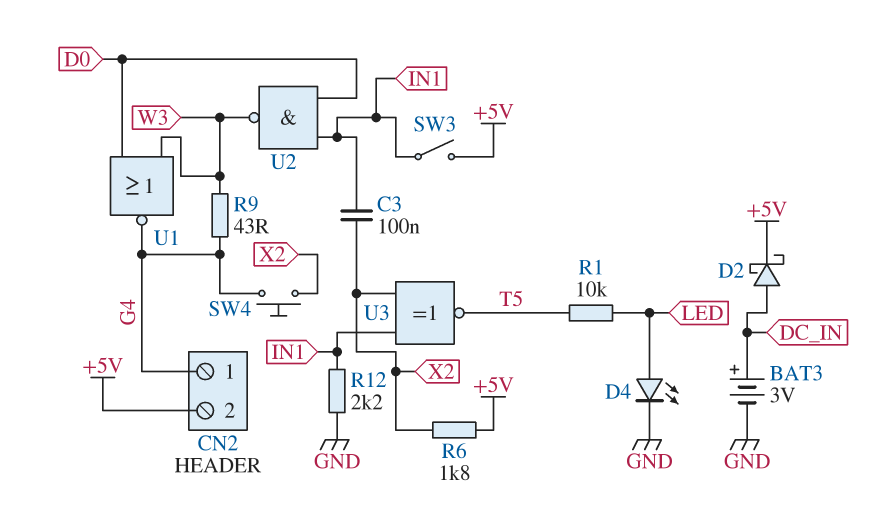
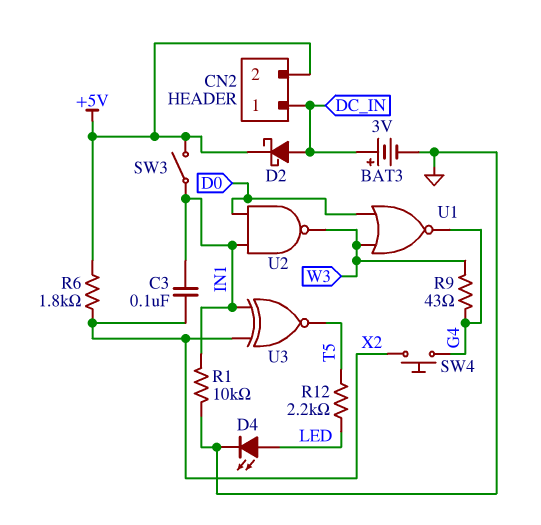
CN2 pin 1: G4 -> DC_IN
R1: 10k (LED, T5) -> 10k (GND, IN1)
R12: 2.2k (GND, IN1) -> 2.2k (LED, T5)

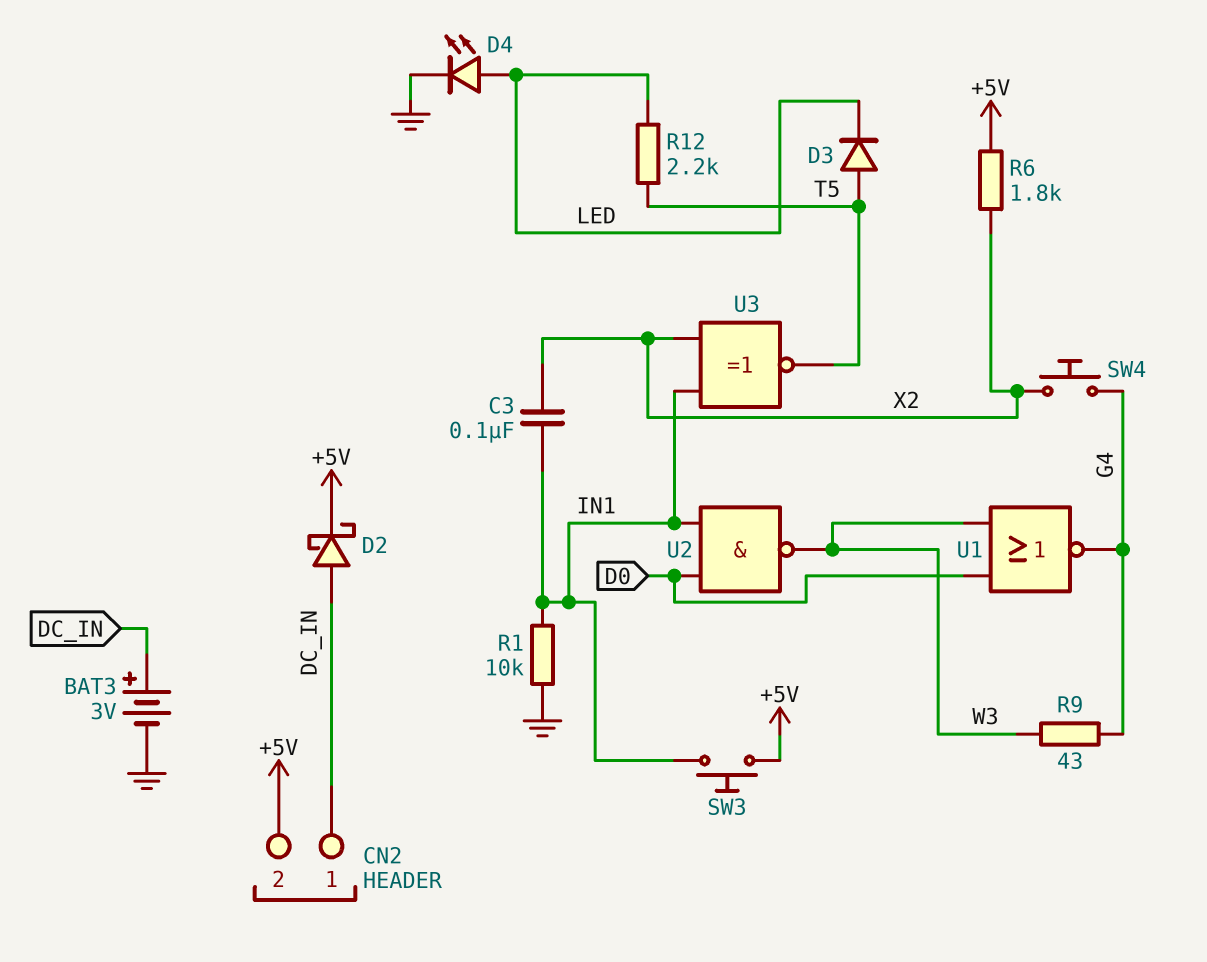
D3: none -> diode (A T5, K LED)
SW3: switch (+5V, IN1) -> button (+5V, IN1)

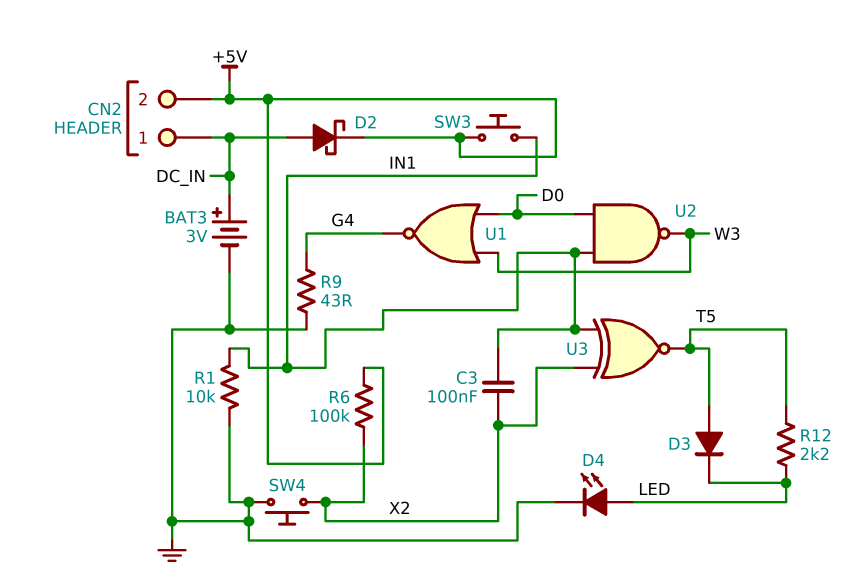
R6: 1.8k (+5V, X2) -> 100k (+5V, X2)
R9: 43 (G4, W3) -> 43 (G4, GND)
SW4: button (G4, X2) -> button (GND, X2)

